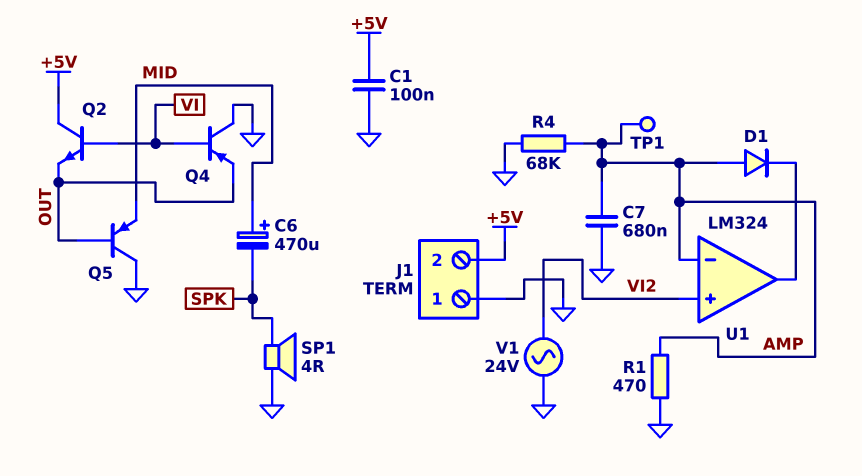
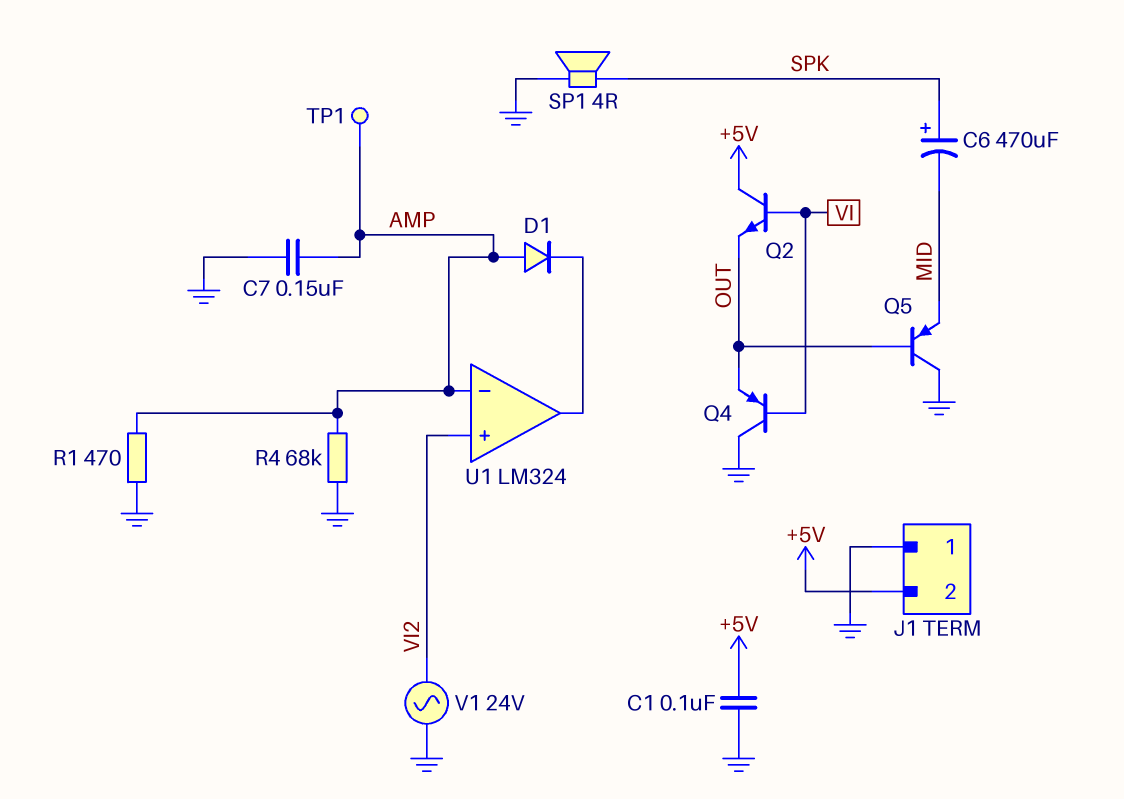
C6: 470uF (plus MID, minus SPK) -> 470uF (plus SPK, minus MID)
C7: 680nF (AMP, GND) -> 150nF (AMP, GND)

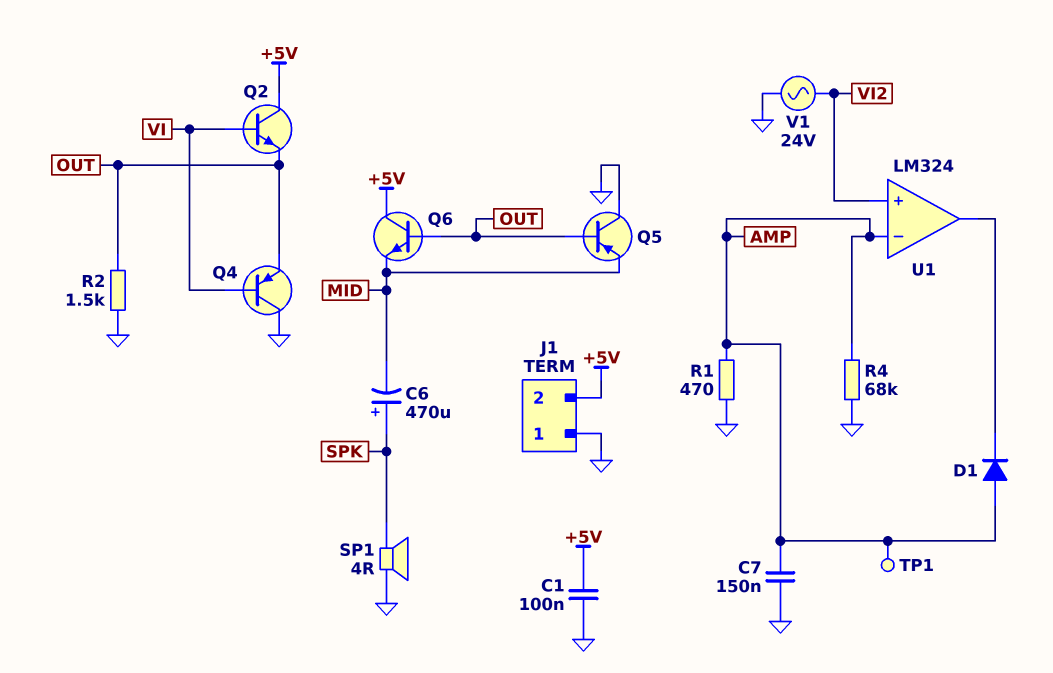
Q6: none -> NPN (B OUT, C +5V, E MID)
R2: none -> 1.5k (GND, OUT)

